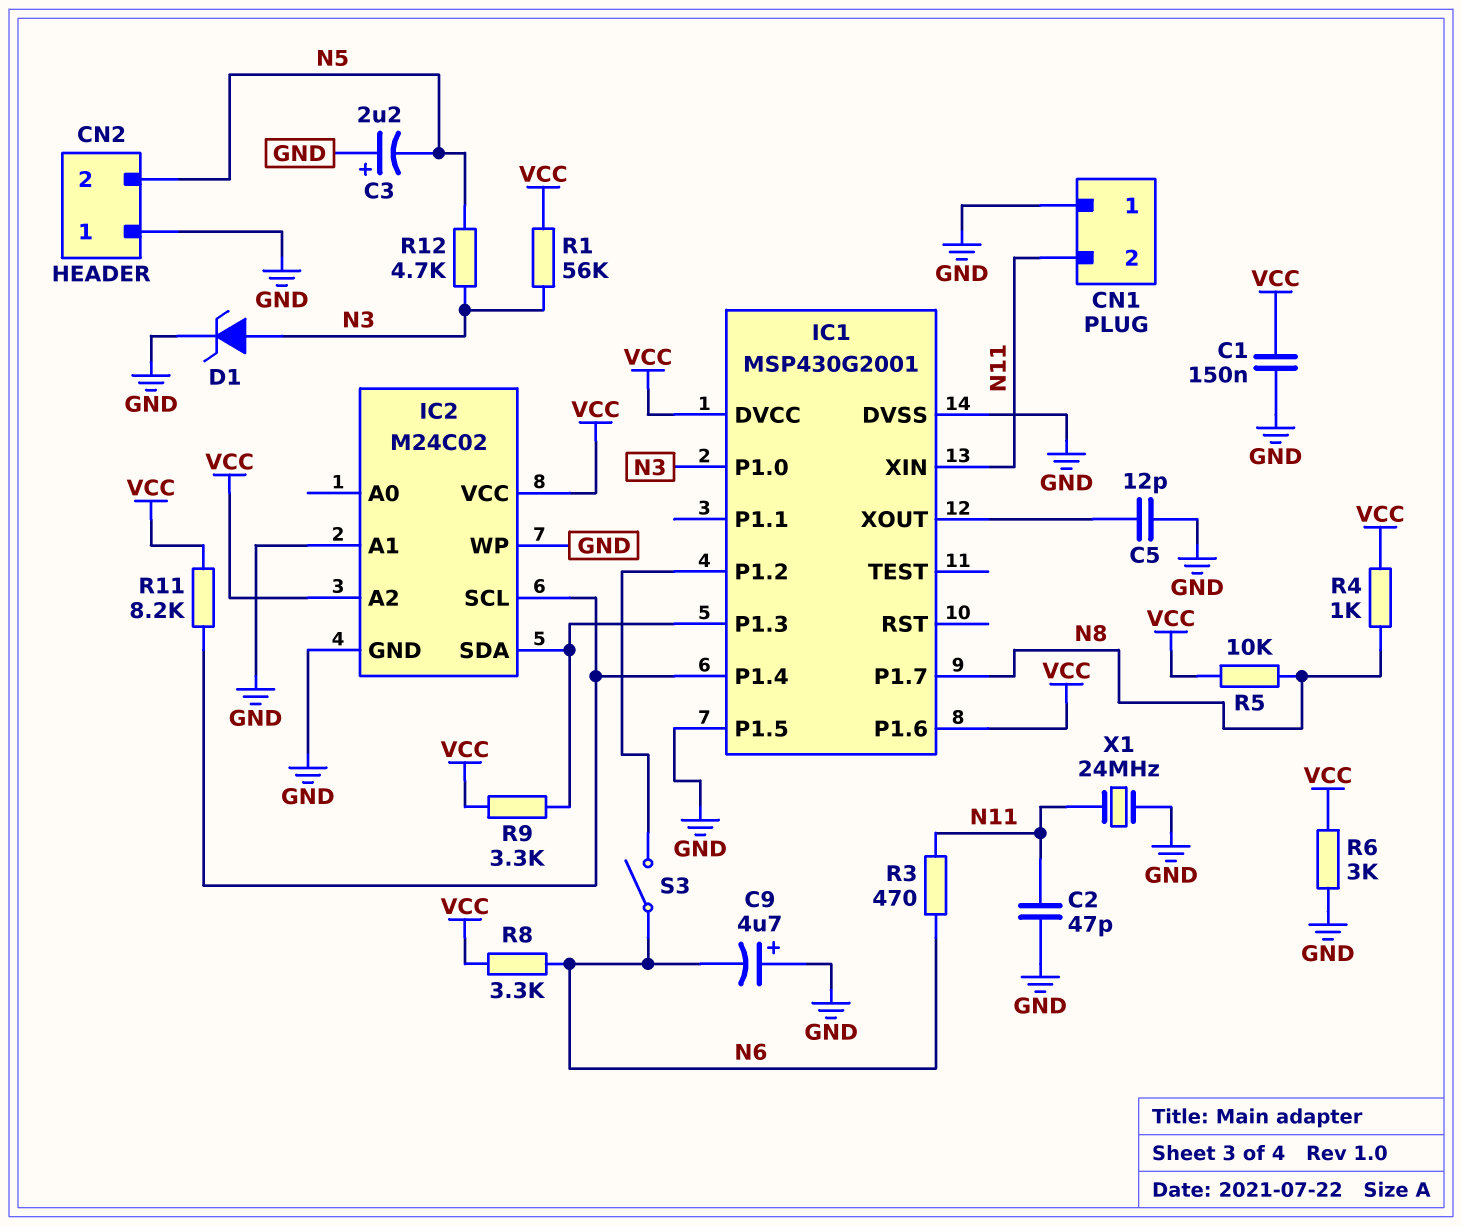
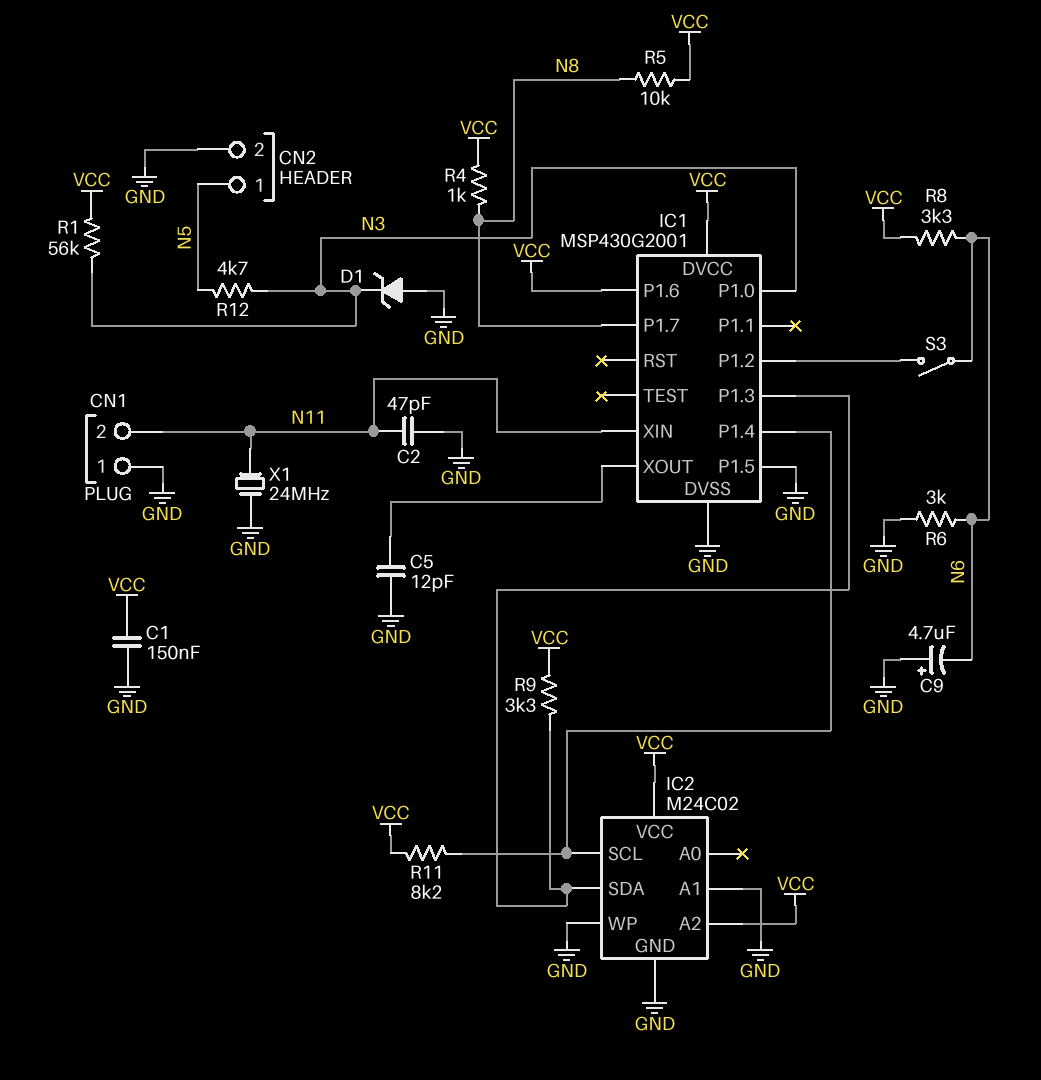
C3: 2.2uF (plus GND, minus N5) -> none
CN2 pin 1: GND -> N5
CN2 pin 2: N5 -> GND
D1: zener (A N3, K GND) -> zener (A GND, K N3)
R3: 470 (N6, N11) -> none
R6: 3k (GND, VCC) -> 3k (GND, N6)

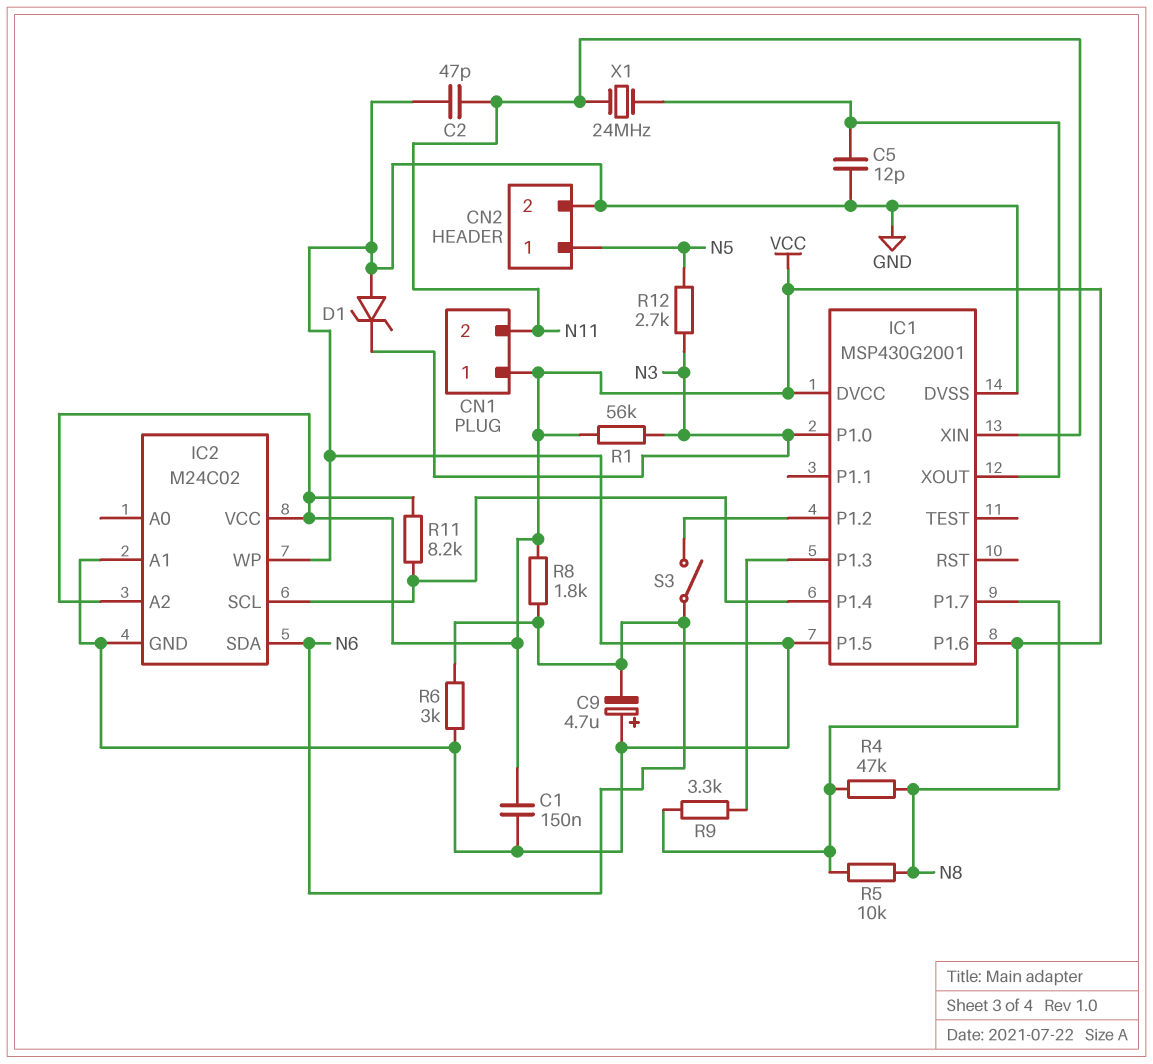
CN1 pin 1: GND -> VCC
IC2 pin SDA: IC1/P1.3 -> N6
R4: 1k (N8, VCC) -> 47k (N8, VCC)
R8: 3.3k (N6, VCC) -> 1.8k (N6, VCC)
R12: 4.7k (N3, N5) -> 2.7k (N3, N5)
X1: 24MHz (GND, N11) -> 24MHz (IC1/XOUT, N11)

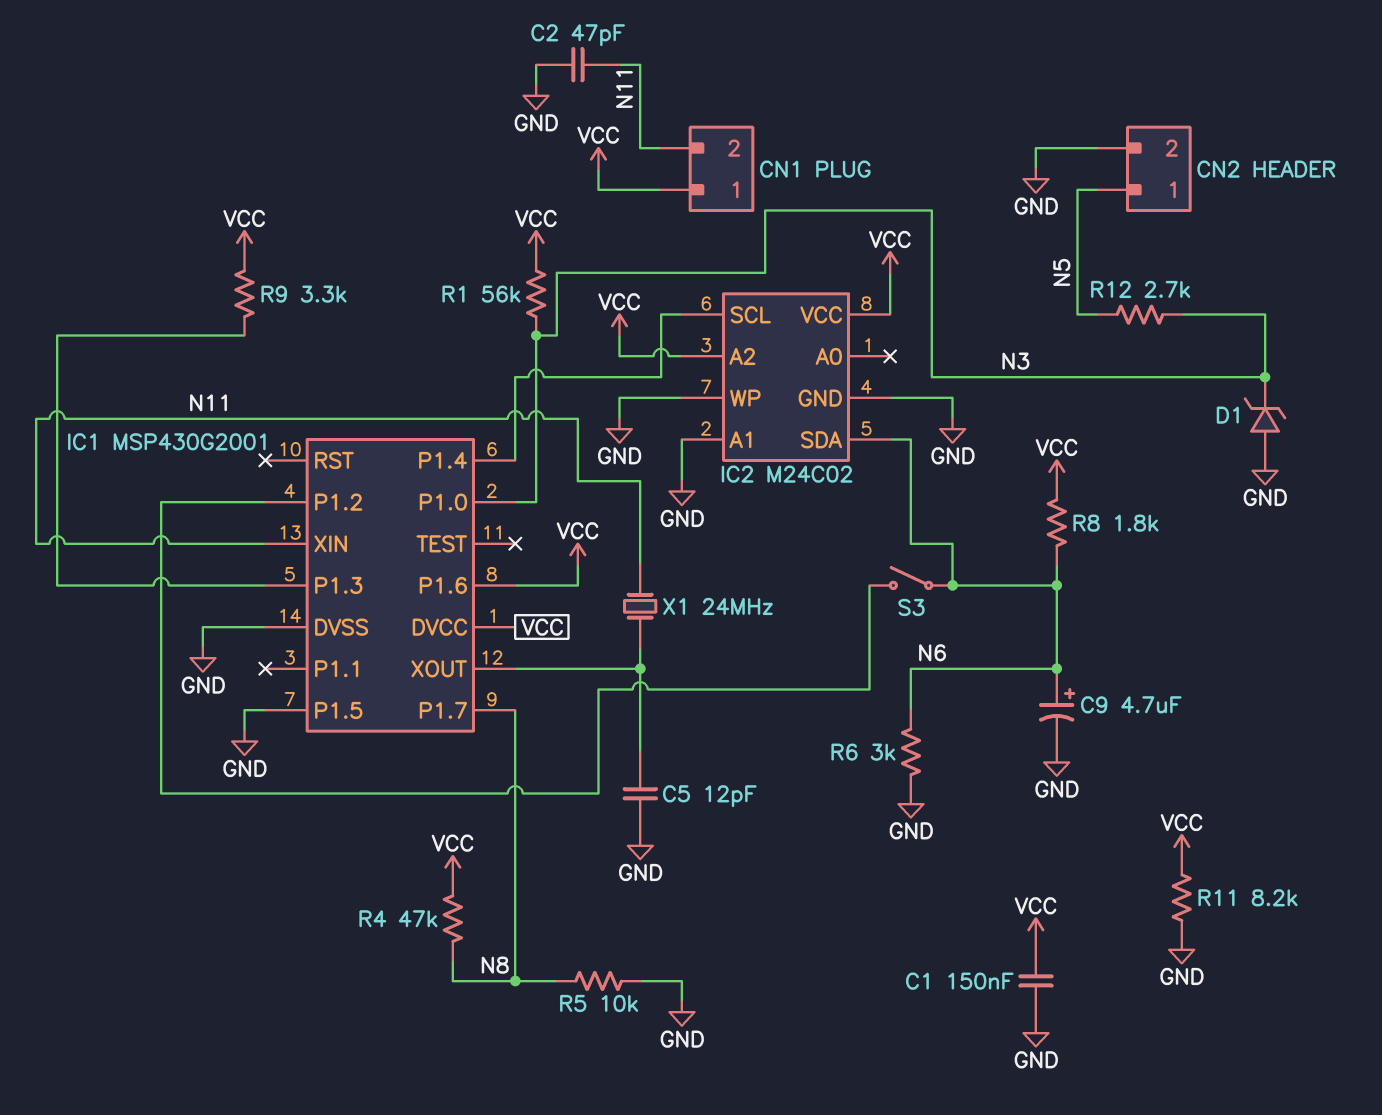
C9: 4.7uF (plus GND, minus N6) -> 4.7uF (plus N6, minus GND)
R5: 10k (N8, VCC) -> 10k (GND, N8)
R11: 8.2k (IC1/P1.4, VCC) -> 8.2k (GND, VCC)

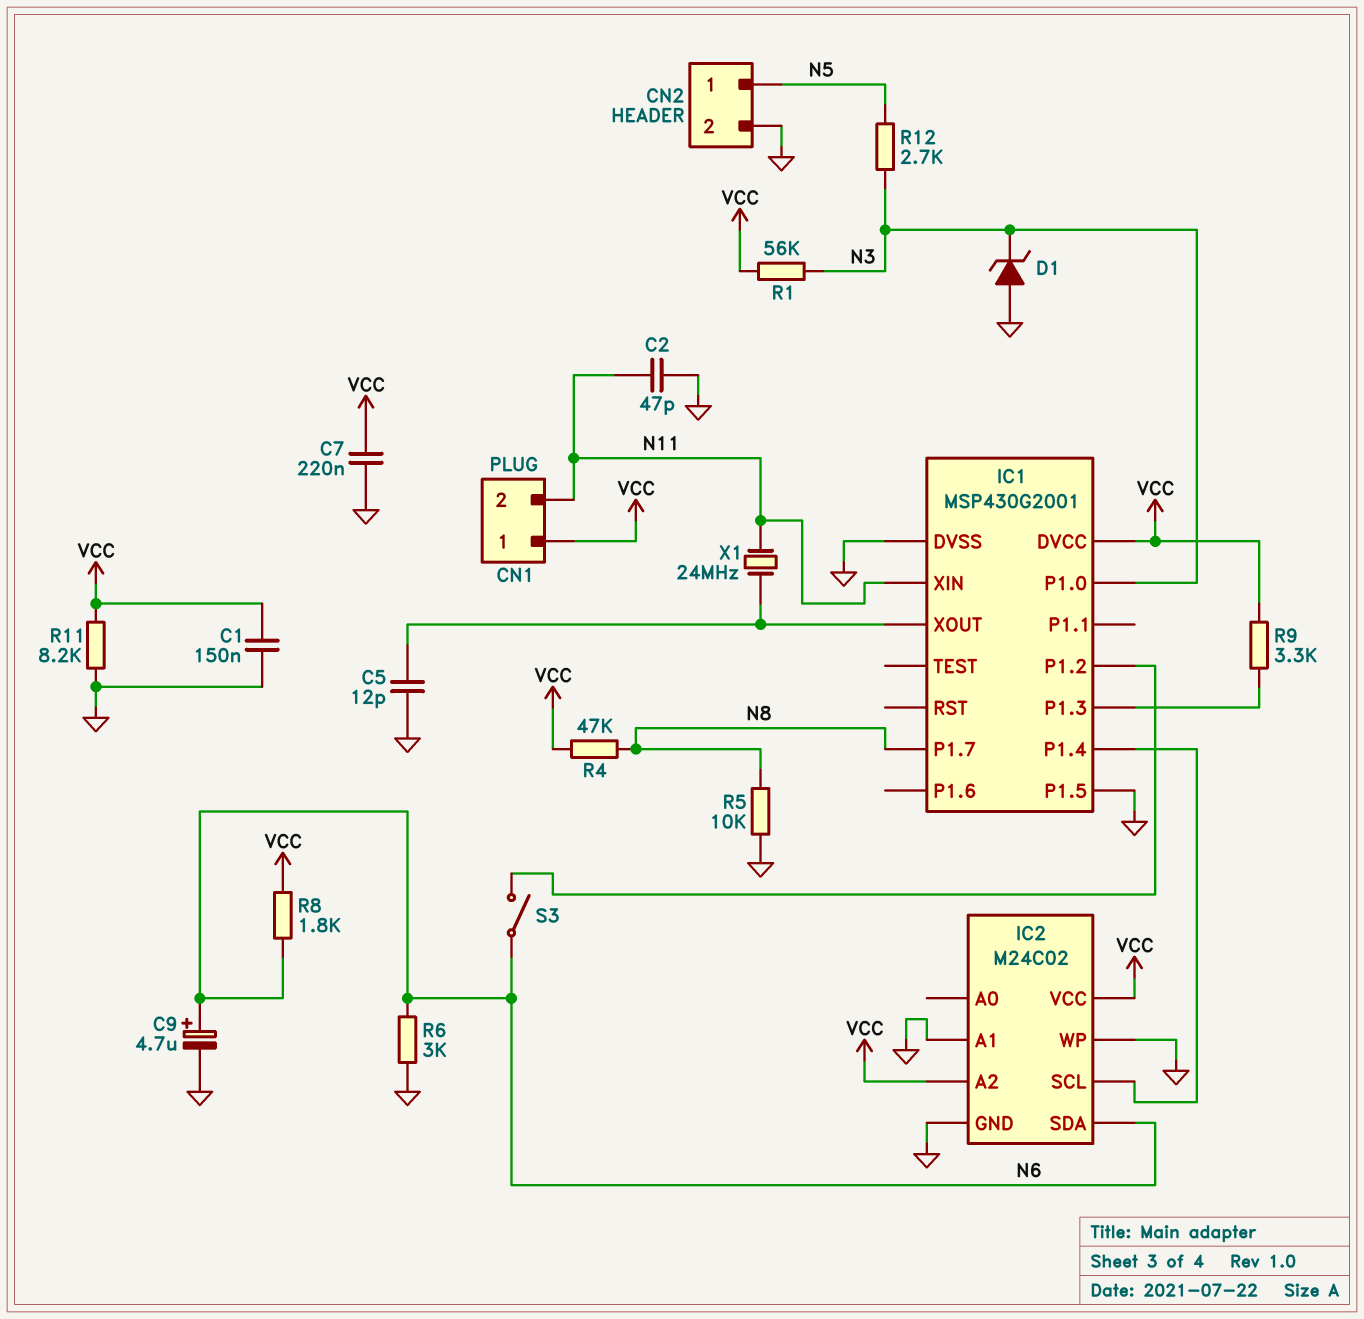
C7: none -> 220nF (GND, VCC)
IC1 pin P1.6: VCC -> none

